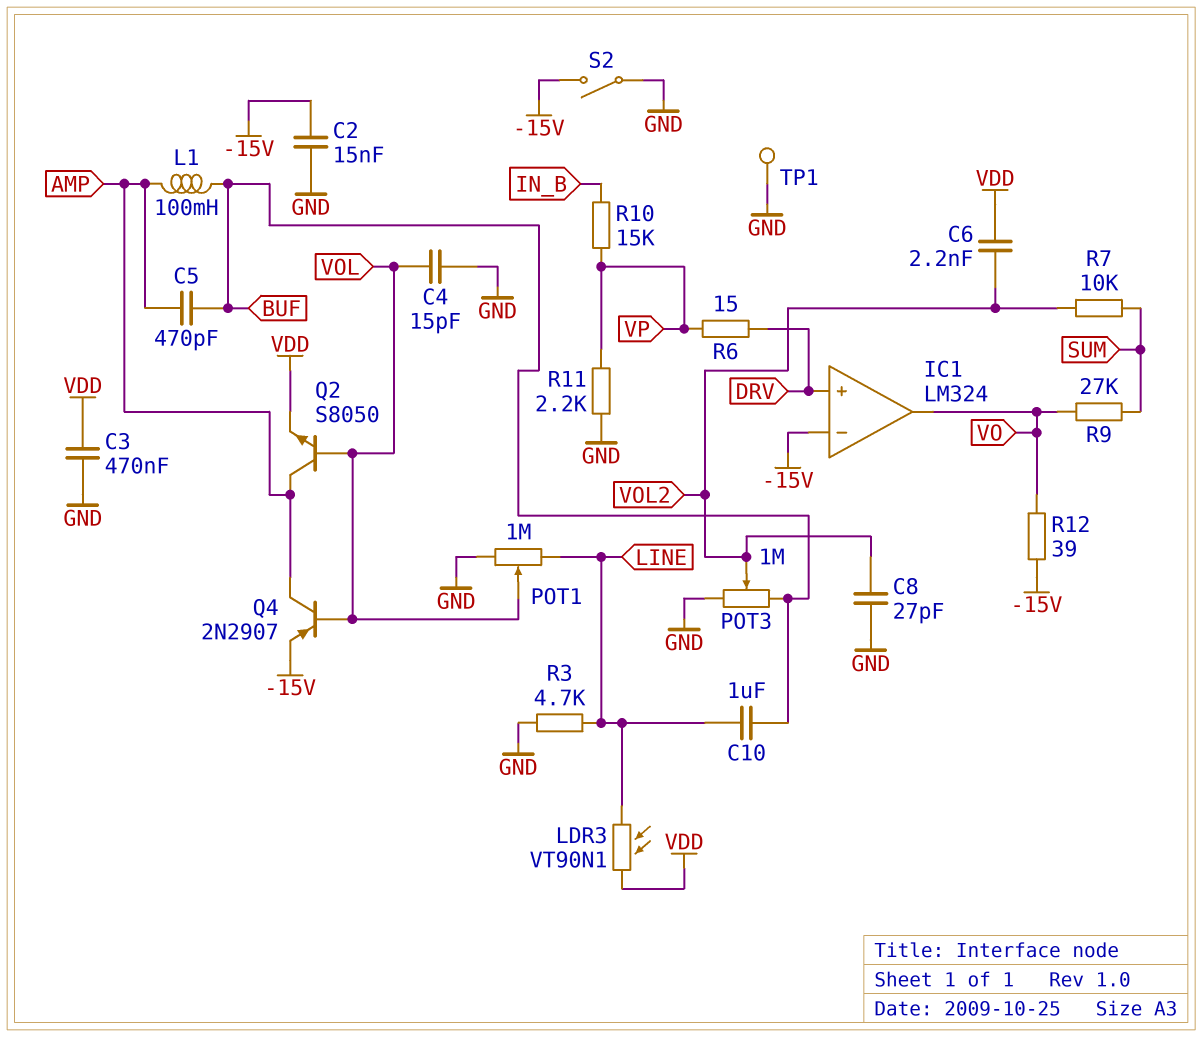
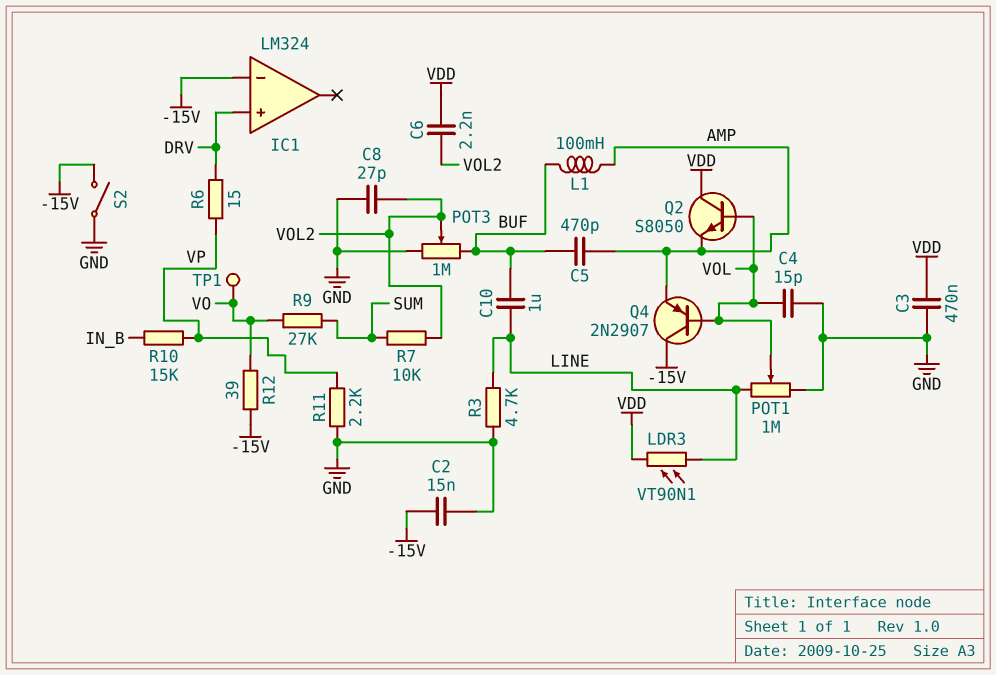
IC1 pin out: VO -> none
Q2: NPN S8050 (B VOL, C AMP, E VDD) -> NPN S8050 (B VOL, C VDD, E AMP)
Q4: PNP 2N2907 (B VOL, C AMP, E -15V) -> PNP 2N2907 (B VOL, C -15V, E AMP)
TP1: test point (GND) -> test point (VO)

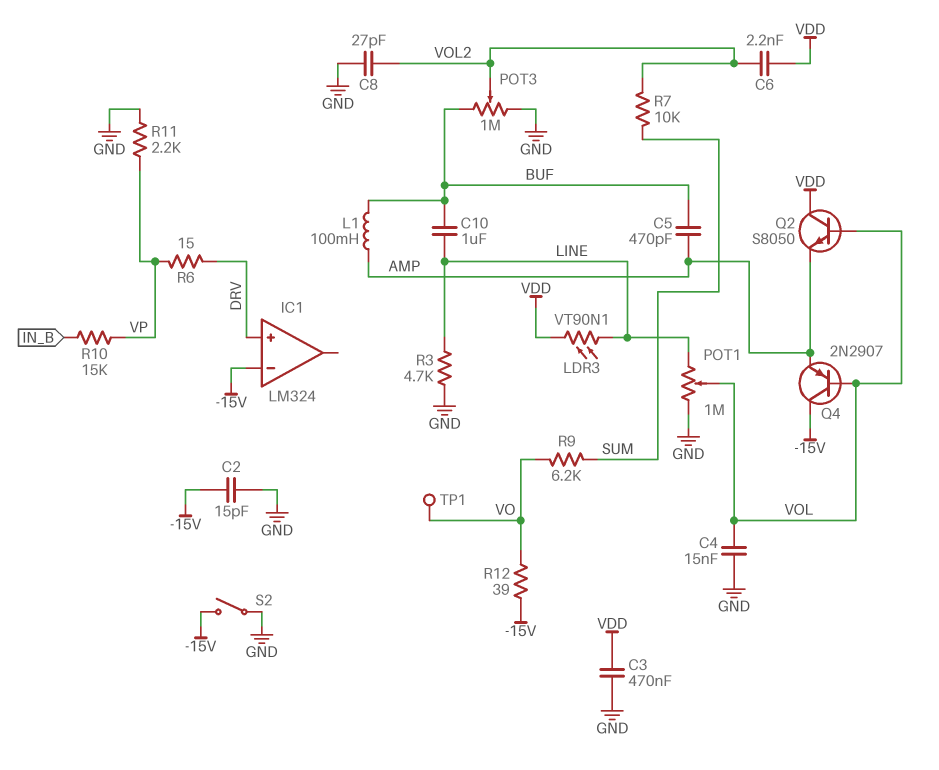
C2: 15nF (-15V, GND) -> 15pF (-15V, GND)
C4: 15pF (GND, VOL) -> 15nF (GND, VOL)
R9: 27k (SUM, VO) -> 6.2k (SUM, VO)

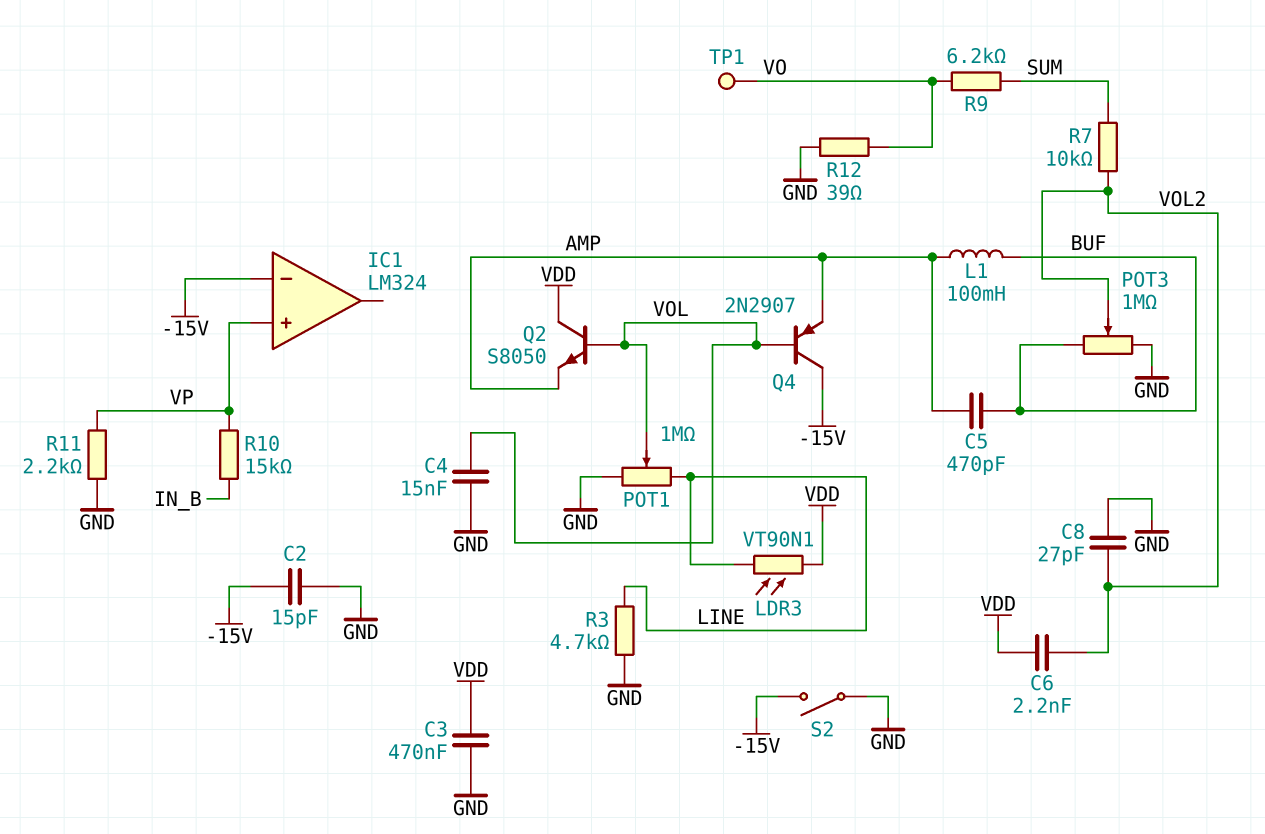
C10: 1uF (BUF, LINE) -> none
IC1 pin in+: DRV -> VP
R6: 15 (DRV, VP) -> none
R12: 39 (-15V, VO) -> 39 (GND, VO)

